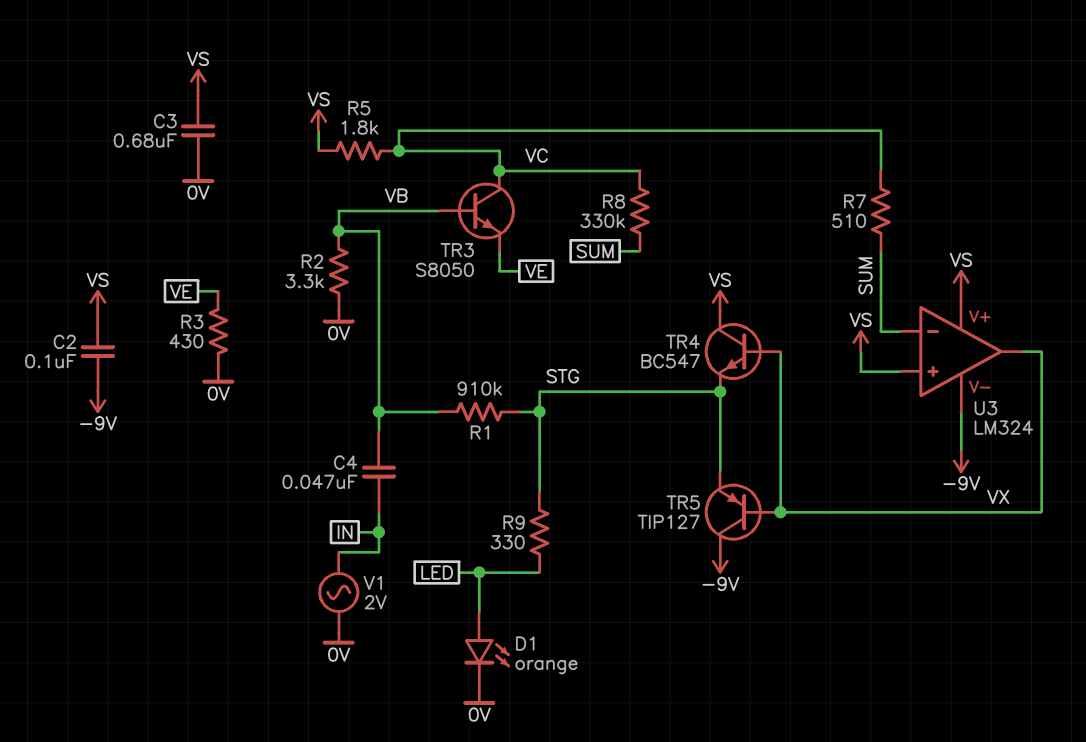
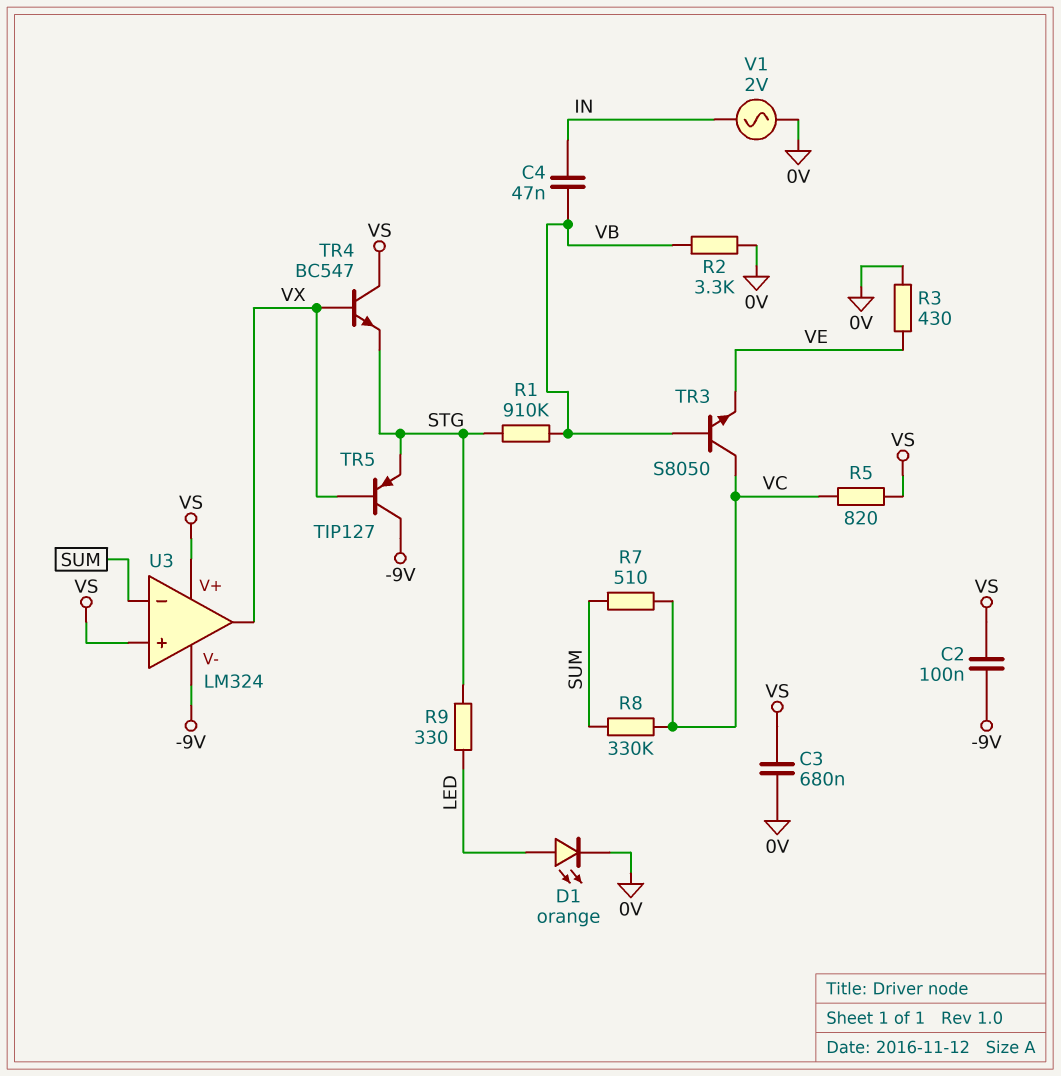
R5: 1.8k (VC, VS) -> 820 (VC, VS)

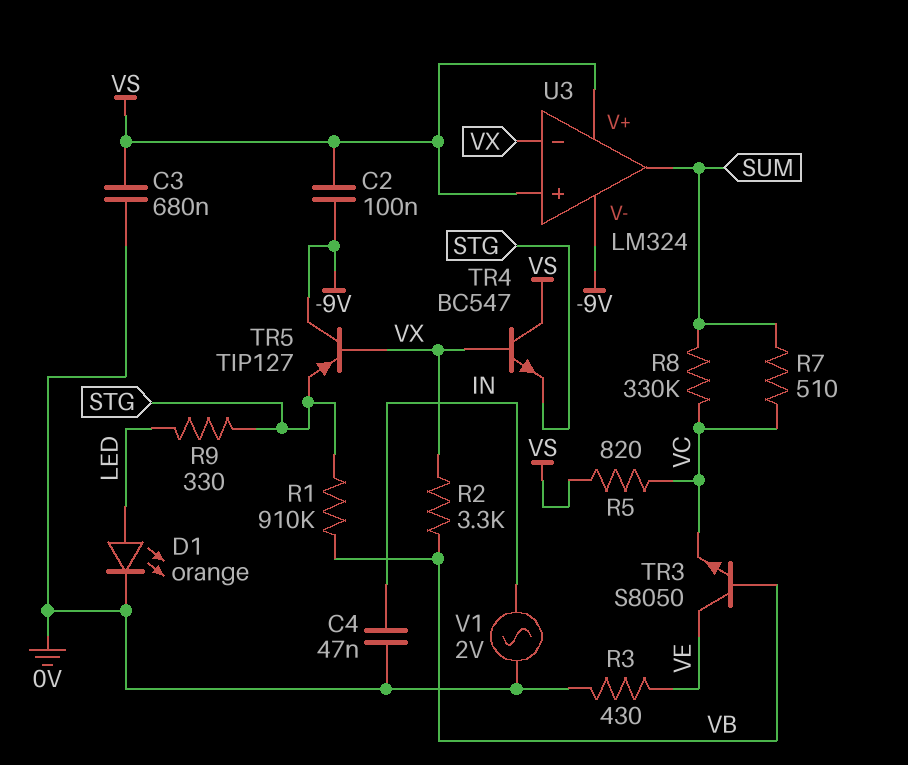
C4: 47nF (IN, VB) -> 47nF (0V, IN)
R2: 3.3k (0V, VB) -> 3.3k (VB, VX)
TR3: NPN S8050 (B VB, C VC, E VE) -> NPN S8050 (B VB, C VE, E VC)
U3 pin in-: SUM -> VX
U3 pin out: VX -> SUM

